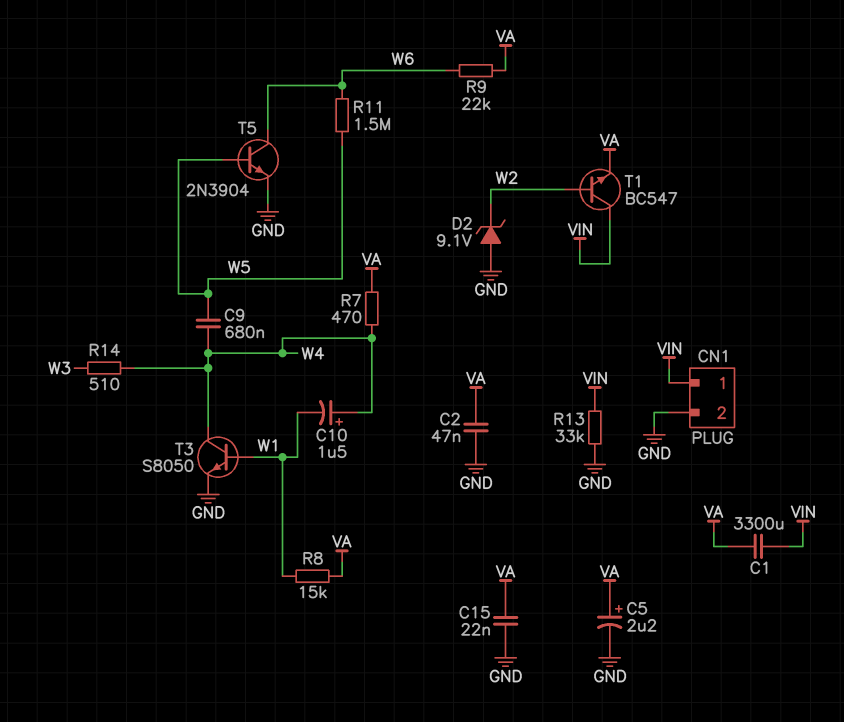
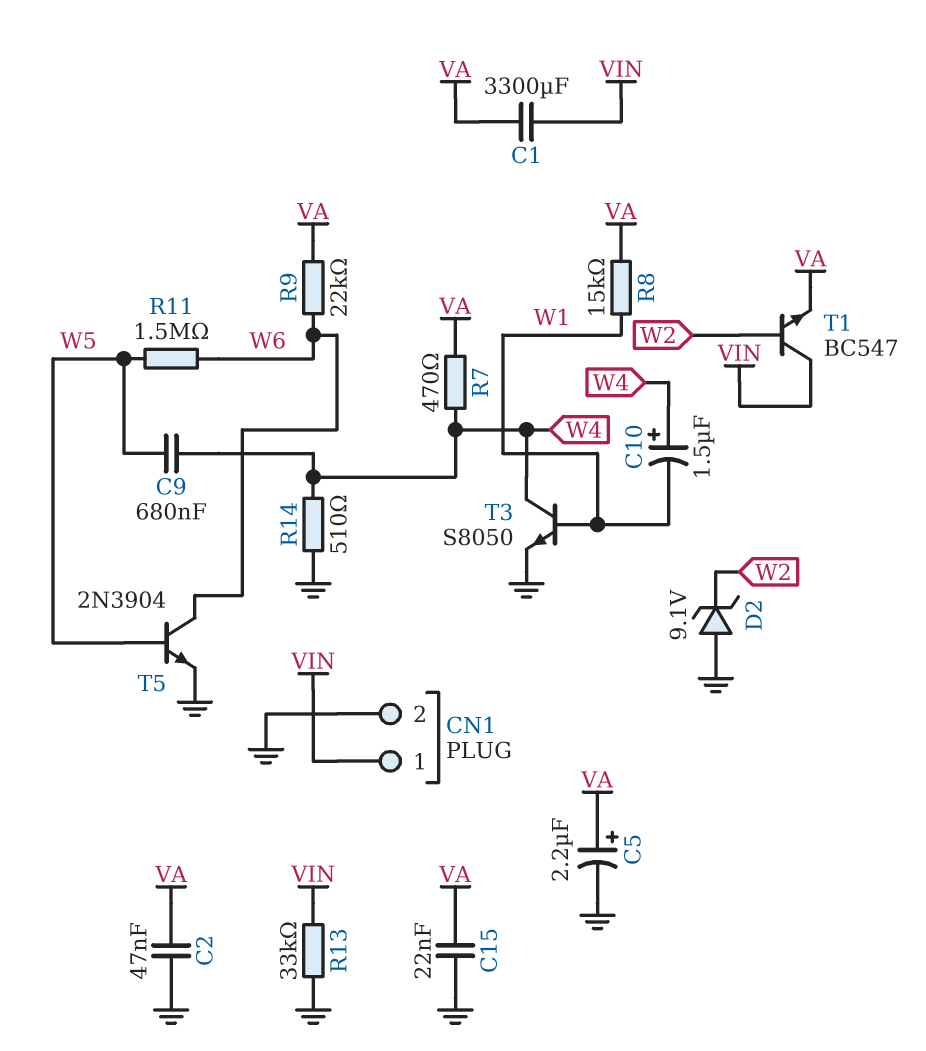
R14: 510 (W3, W4) -> 510 (GND, W4)

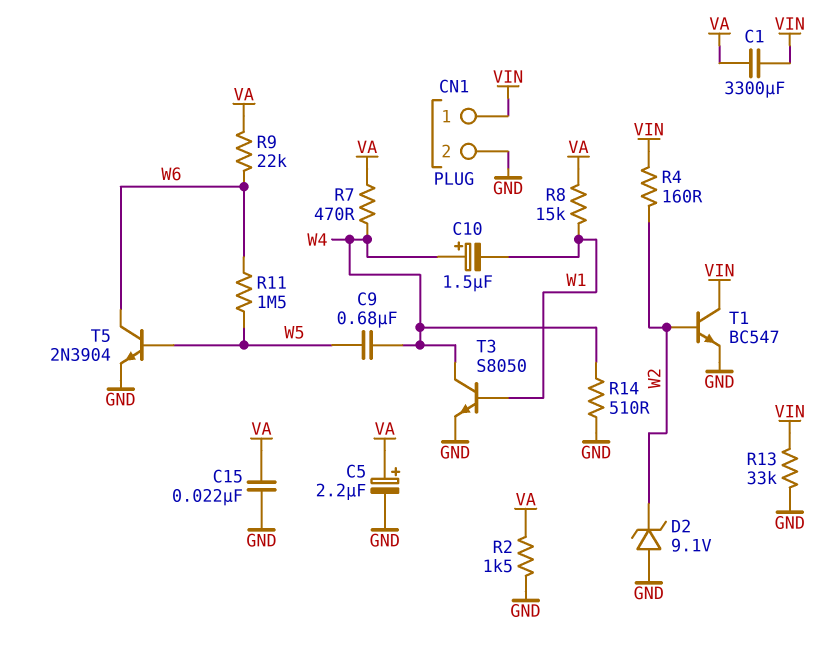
C2: 47nF (GND, VA) -> none
R2: none -> 1.5k (GND, VA)
R4: none -> 160 (VIN, W2)
T1: NPN BC547 (B W2, C VIN, E VA) -> NPN BC547 (B W2, C VIN, E GND)

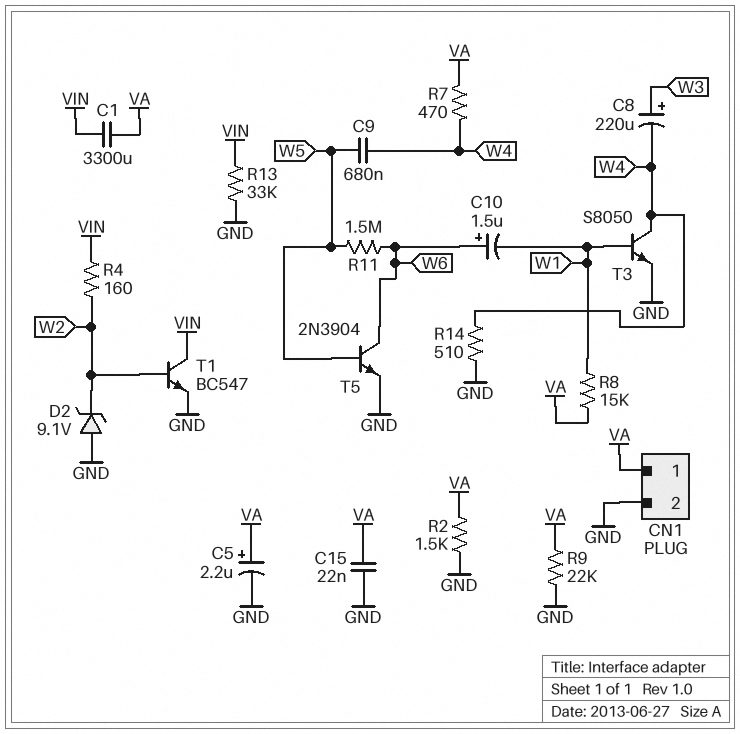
C8: none -> 220uF (plus W3, minus W4)
C10: 1.5uF (plus W4, minus W1) -> 1.5uF (plus W6, minus W1)
CN1 pin 1: VIN -> VA
R9: 22k (VA, W6) -> 22k (GND, VA)

